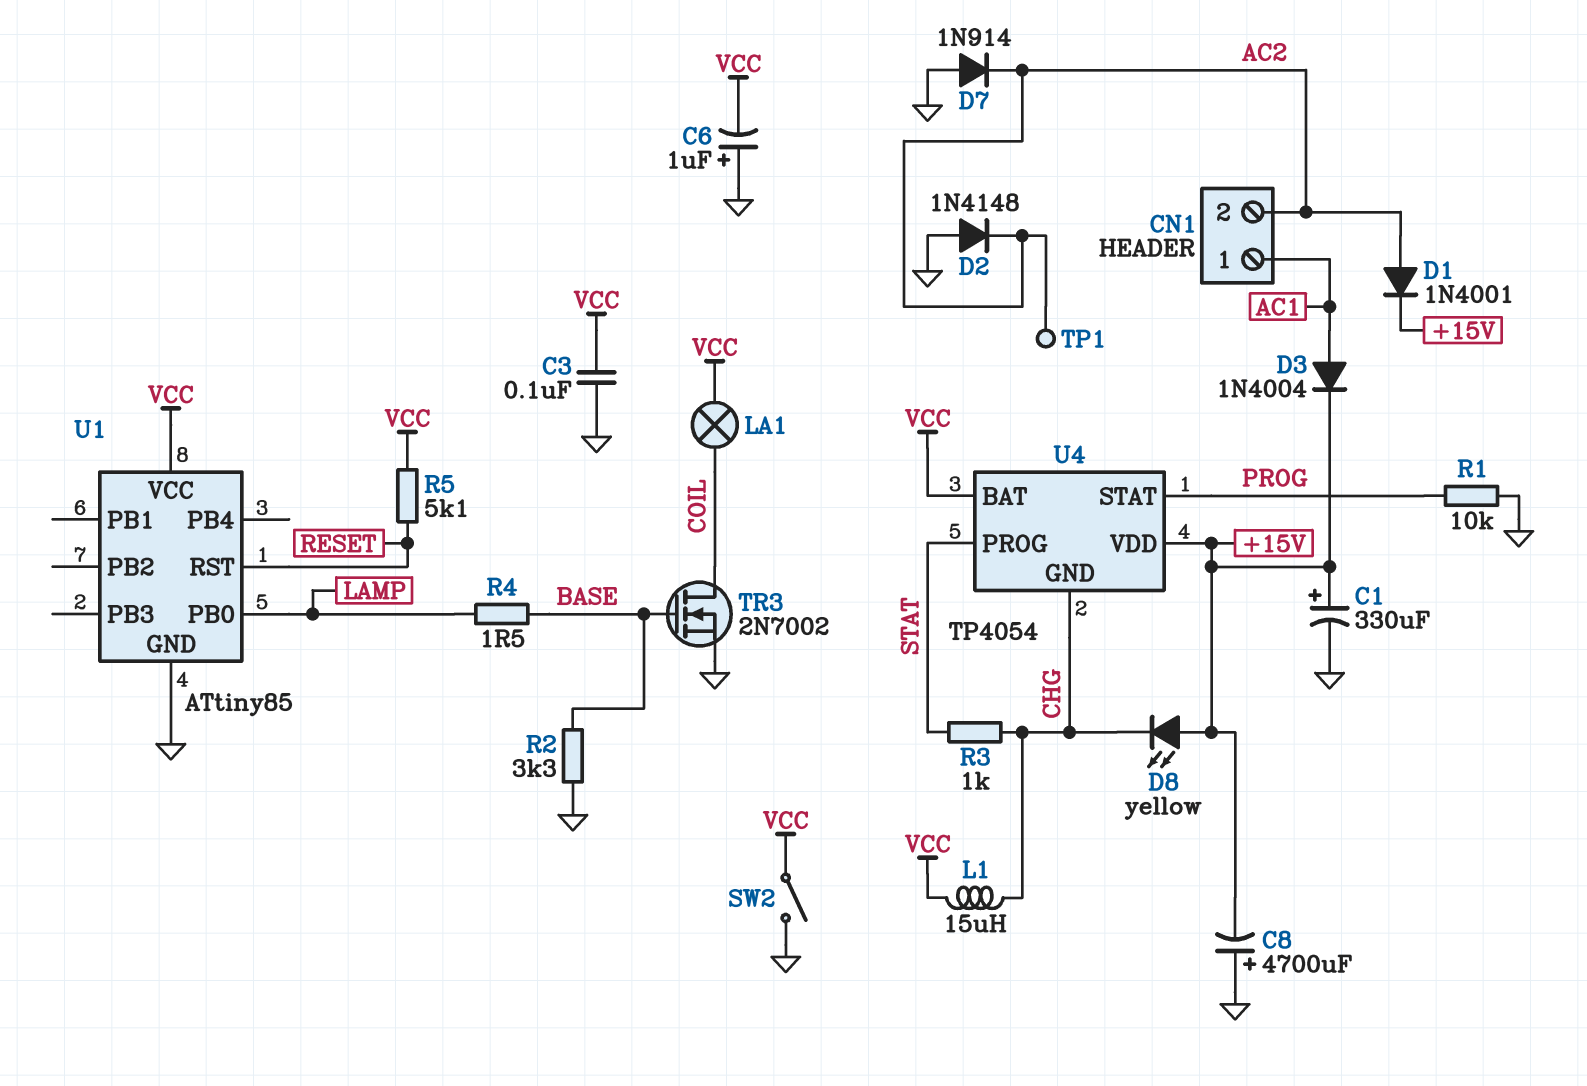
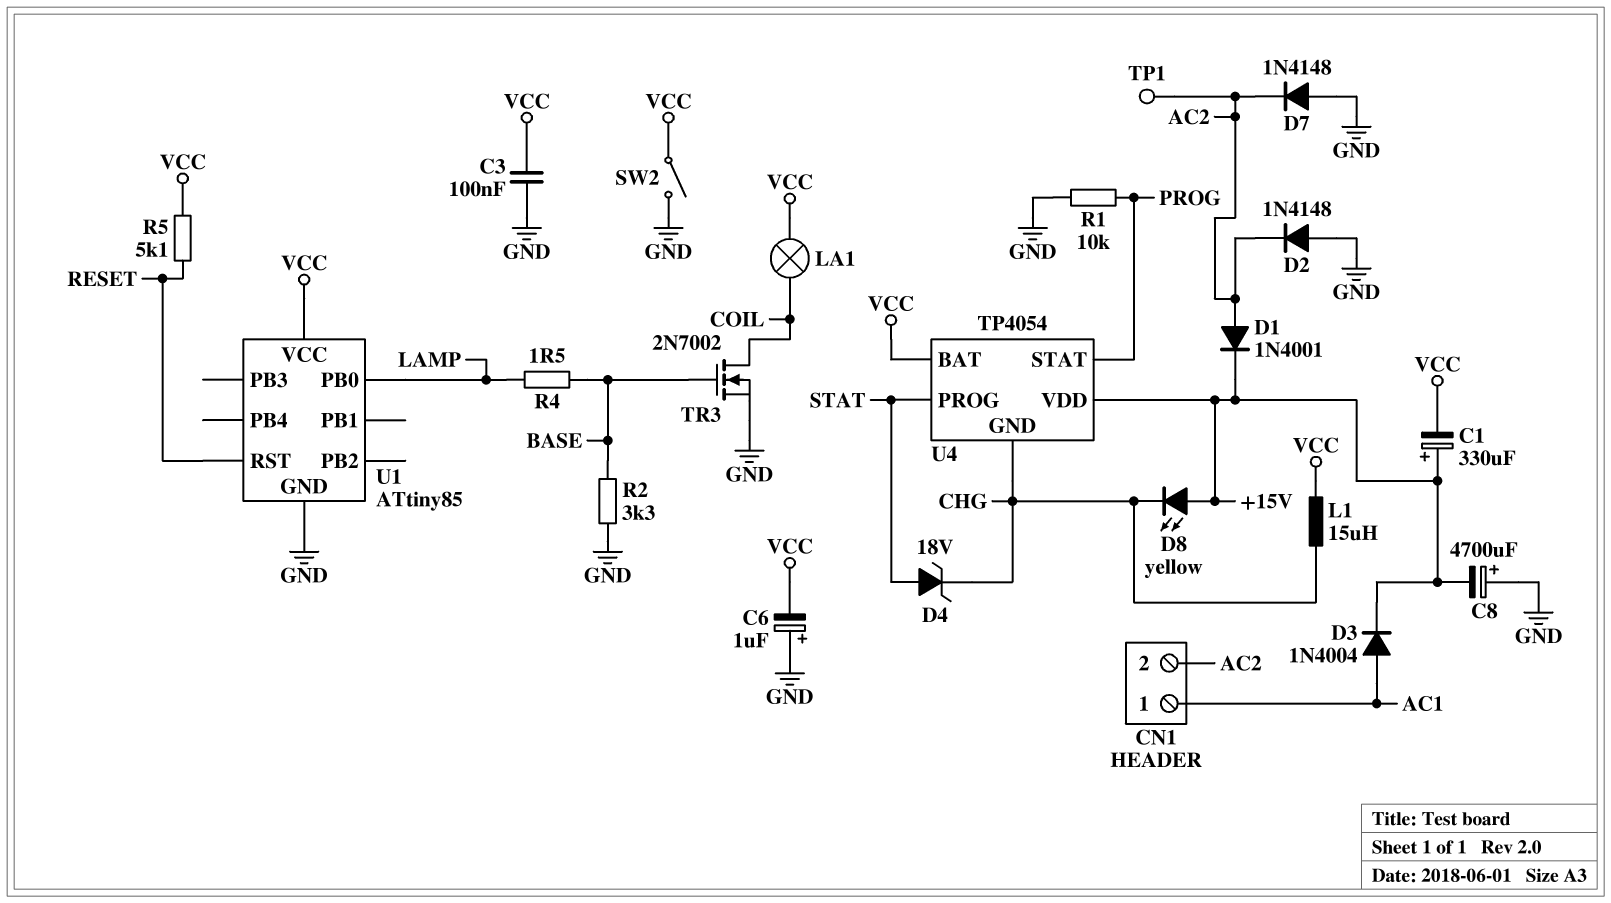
C1: 330uF (plus +15V, minus GND) -> 330uF (plus +15V, minus VCC)
D4: none -> zener 18V (A STAT, K CHG)
D7: diode 1N914 (A GND, K AC2) -> diode 1N4148 (A GND, K AC2)
R3: 1k (CHG, STAT) -> none

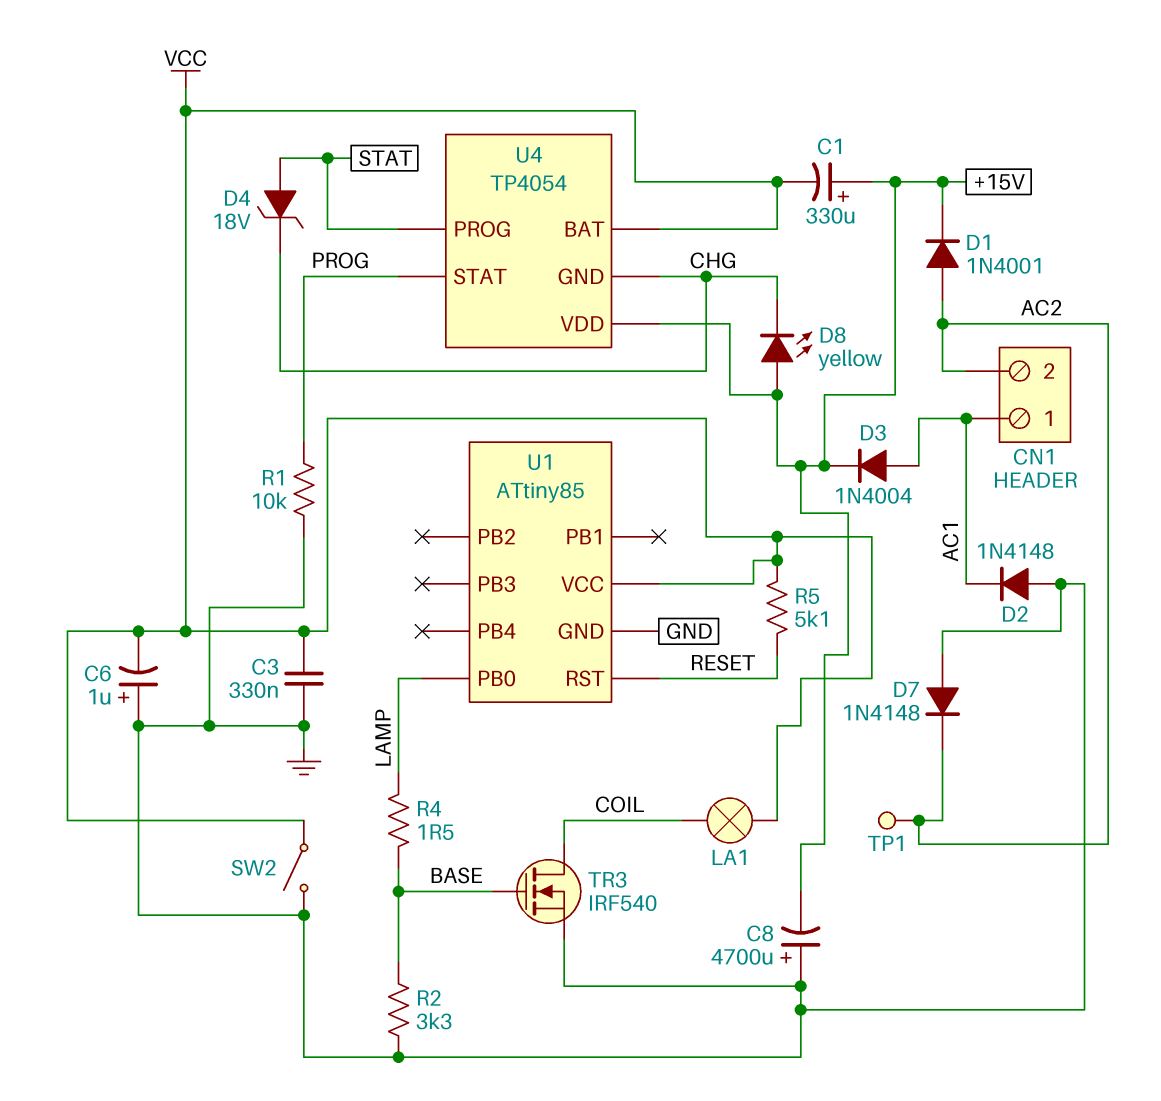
C3: 100nF (GND, VCC) -> 330nF (GND, VCC)
D2: diode 1N4148 (A GND, K AC2) -> diode 1N4148 (A GND, K AC1)
L1: 15uH (CHG, VCC) -> none
TR3: NMOS 2N7002 (G BASE, D COIL, S GND) -> NMOS IRF540 (G BASE, D COIL, S GND)

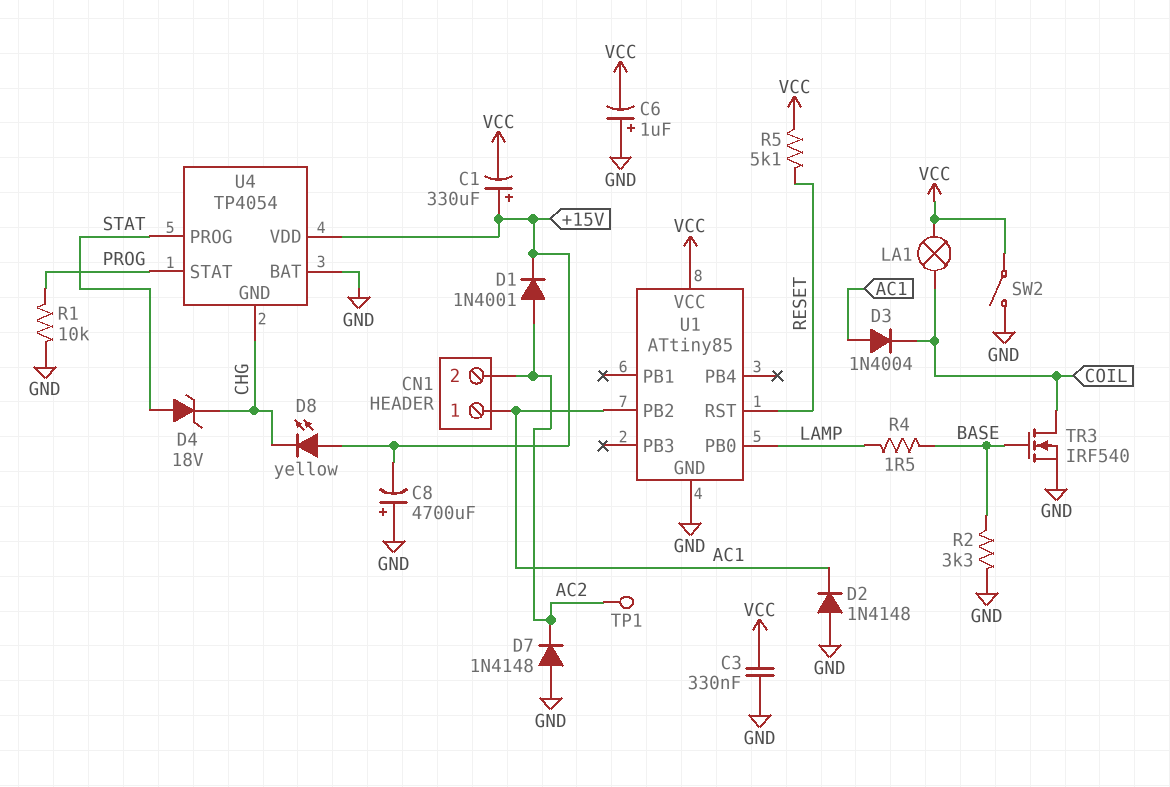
D3: diode 1N4004 (A AC1, K +15V) -> diode 1N4004 (A AC1, K COIL)
U1 pin PB2: none -> AC1
U4 pin BAT: VCC -> GND

